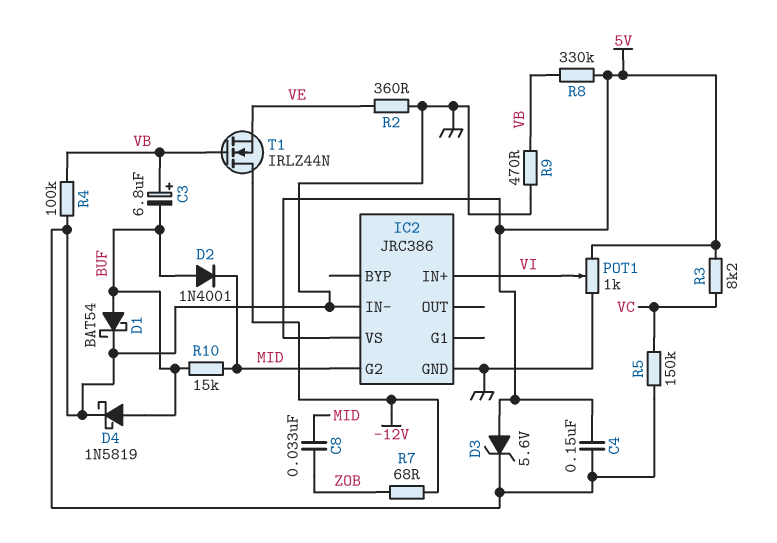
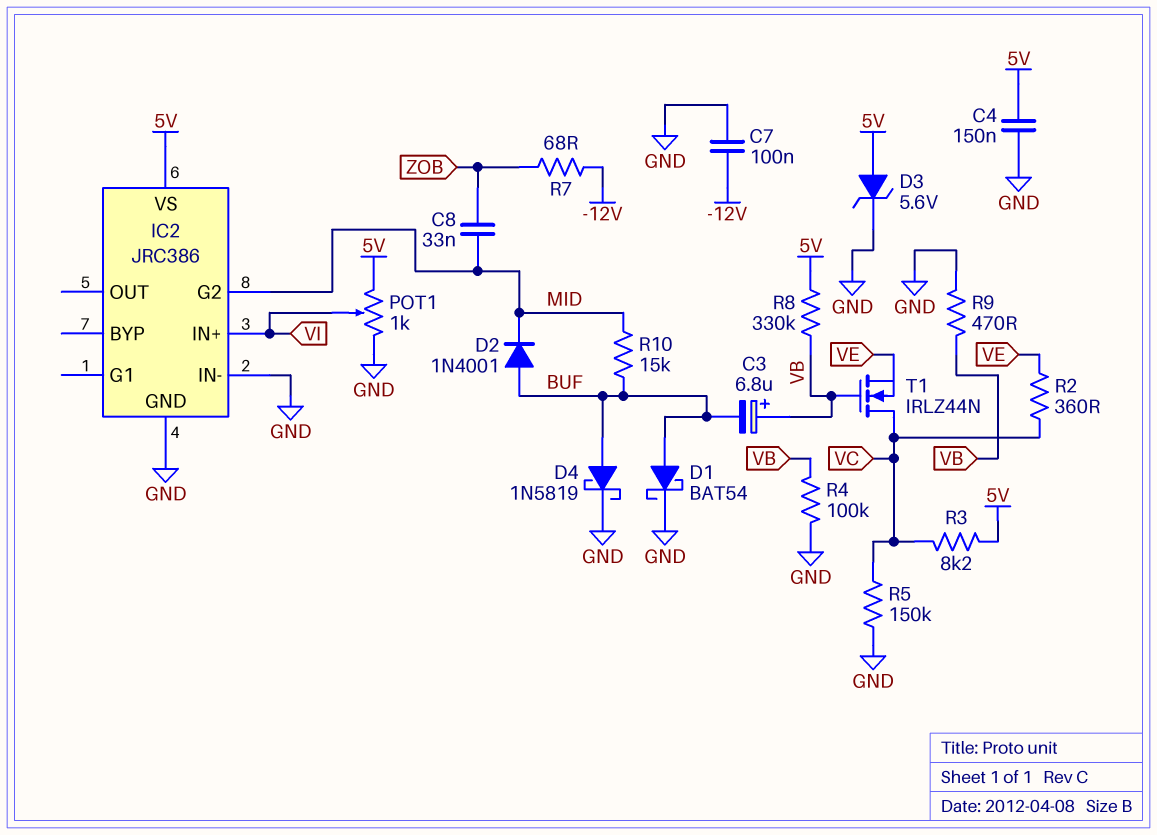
C7: none -> 100nF (-12V, GND)
R2: 360 (GND, VE) -> 360 (VC, VE)
T1: NMOS IRLZ44N (G VB, D -12V, S VE) -> NMOS IRLZ44N (G VB, D VC, S VE)

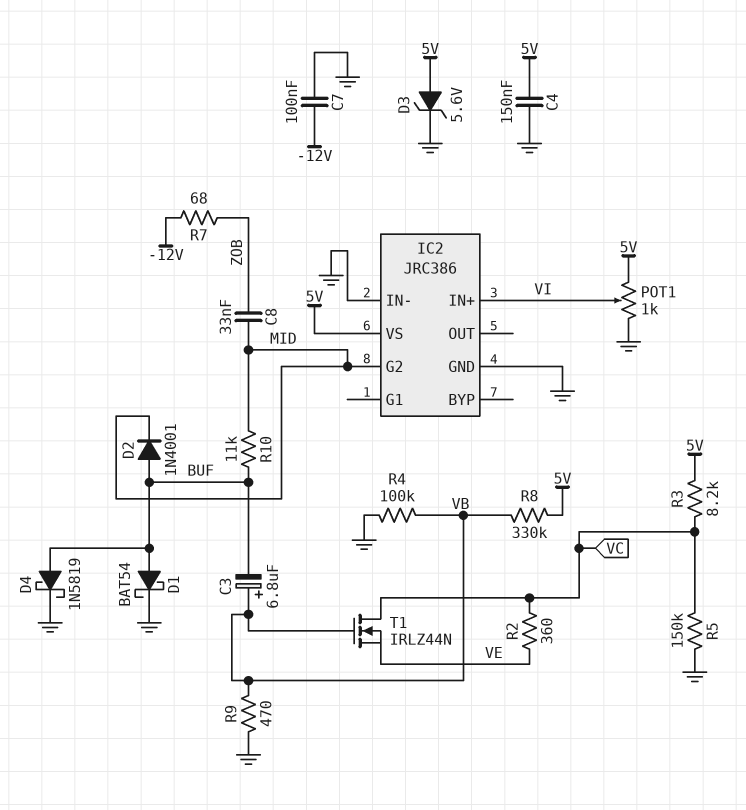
R10: 15k (BUF, MID) -> 11k (BUF, MID)

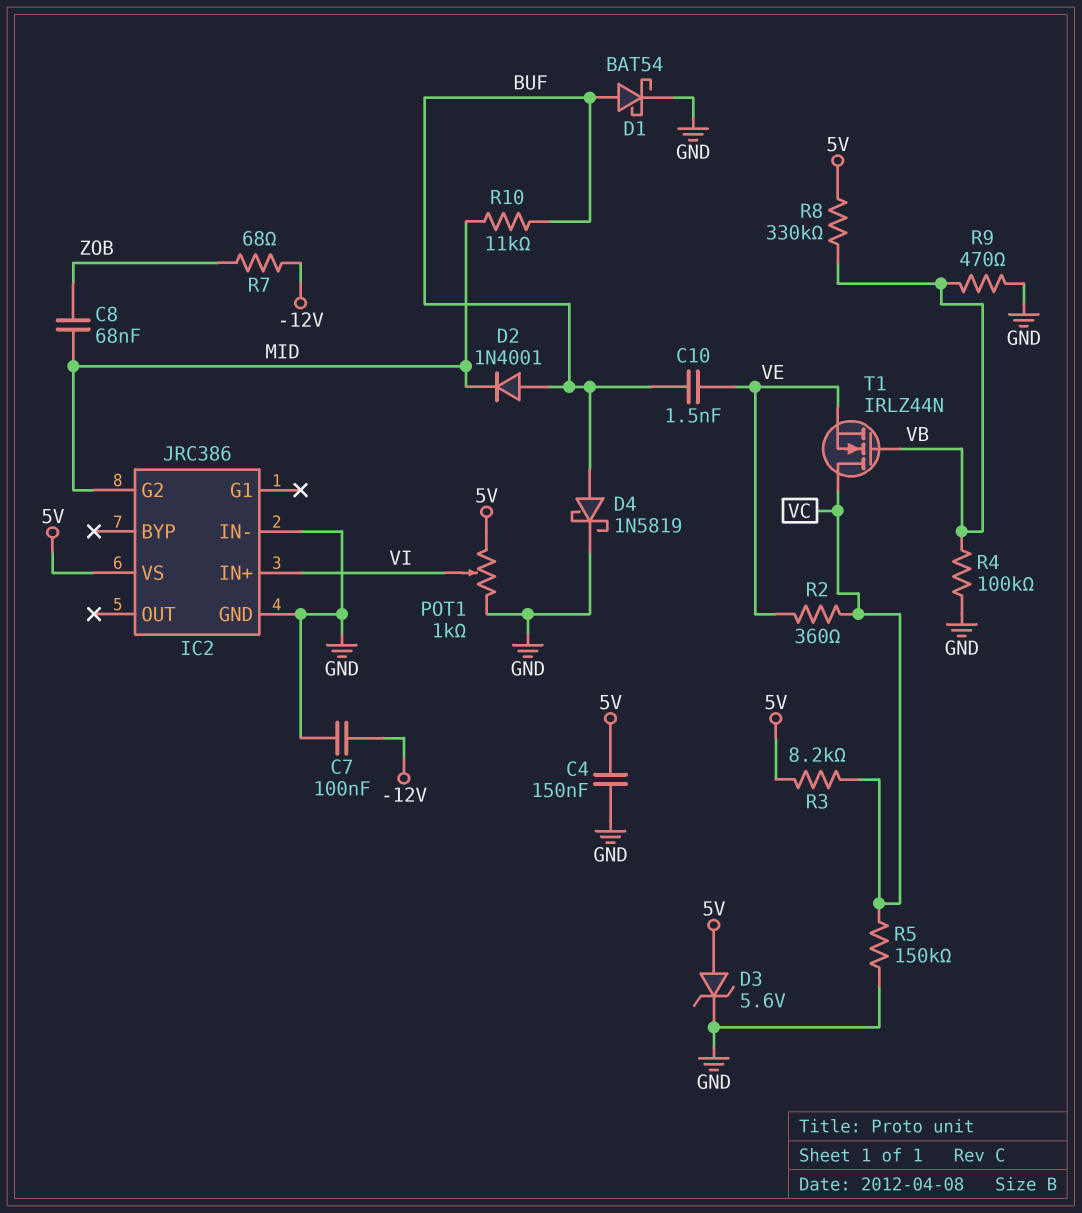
C3: 6.8uF (plus VB, minus BUF) -> none
C8: 33nF (MID, ZOB) -> 68nF (MID, ZOB)
C10: none -> 1.5nF (BUF, VE)

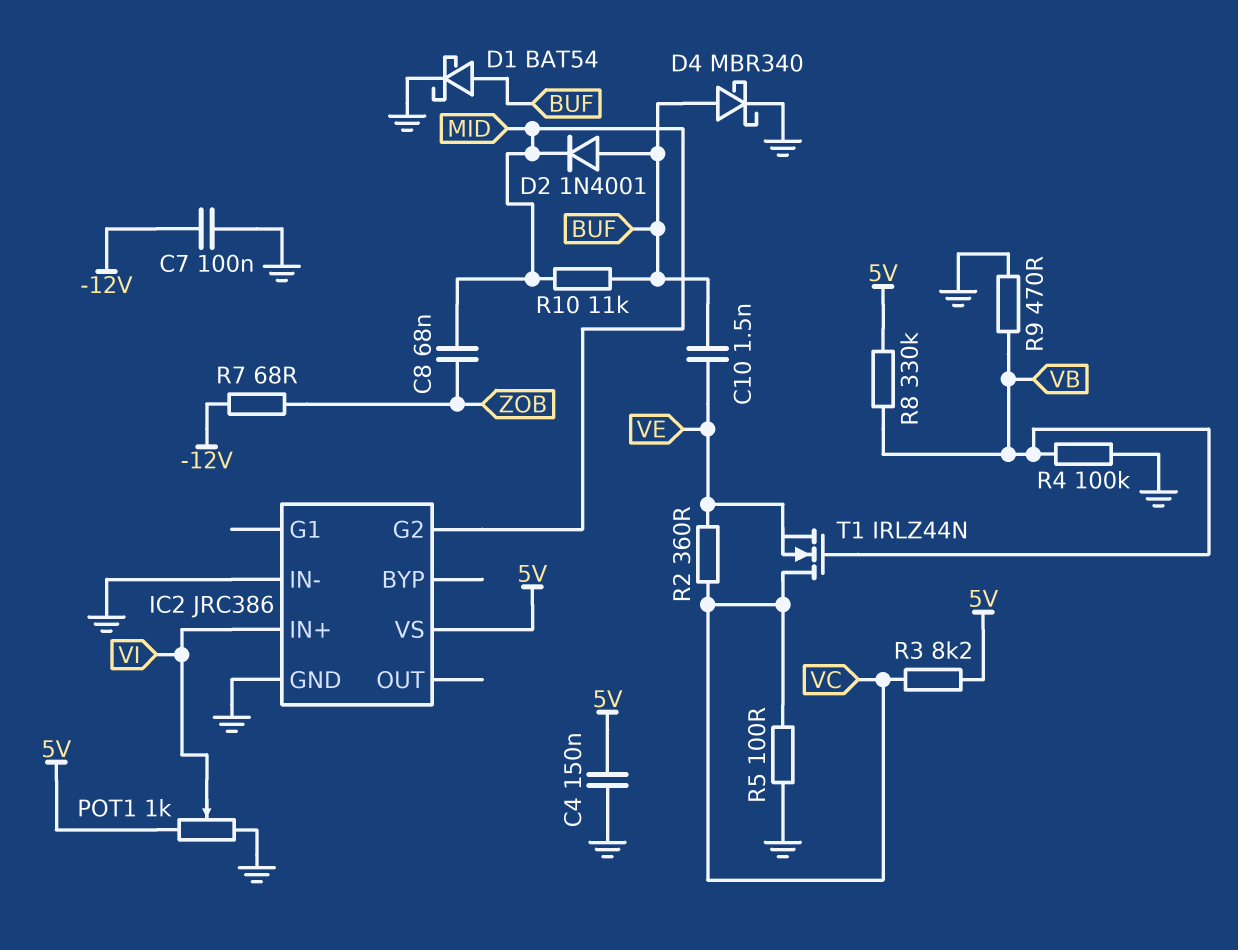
D3: zener 5.6V (A 5V, K GND) -> none
D4: schottky 1N5819 (A BUF, K GND) -> schottky MBR340 (A BUF, K GND)
R5: 150k (GND, VC) -> 100 (GND, VC)

